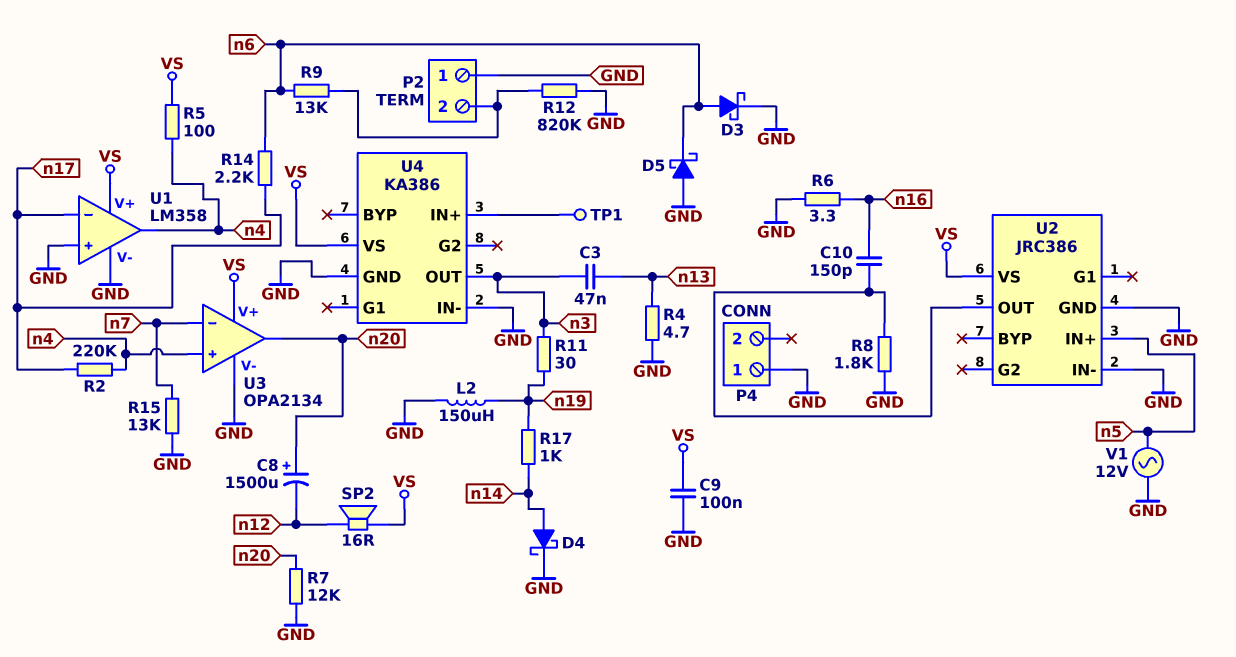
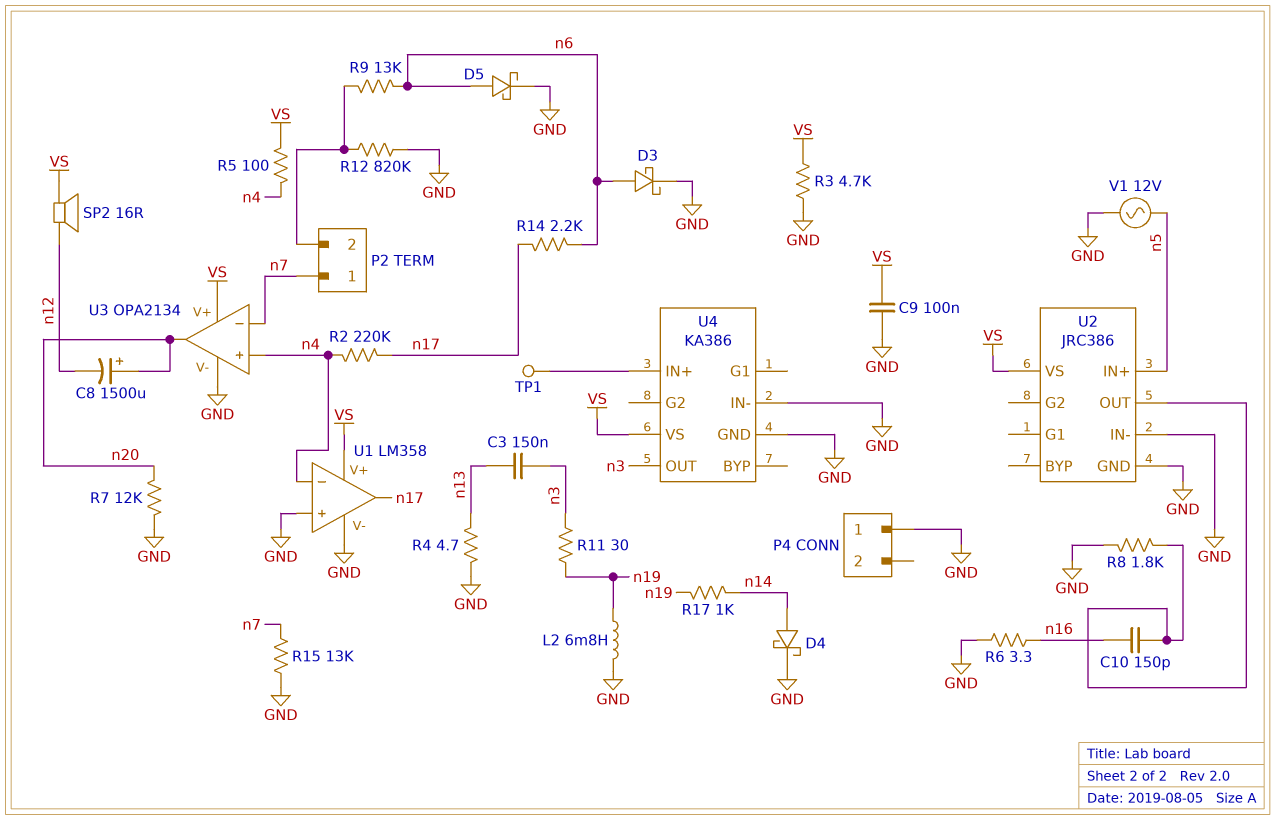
C3: 47nF (n3, n13) -> 150nF (n3, n13)
D5: schottky (A GND, K n6) -> schottky (A n6, K GND)
L2: 150uH (GND, n19) -> 6.8mH (GND, n19)
P2 pin 1: GND -> n7
R3: none -> 4.7k (GND, VS)
U1 pin in-: n17 -> n4
U1 pin out: n4 -> n17

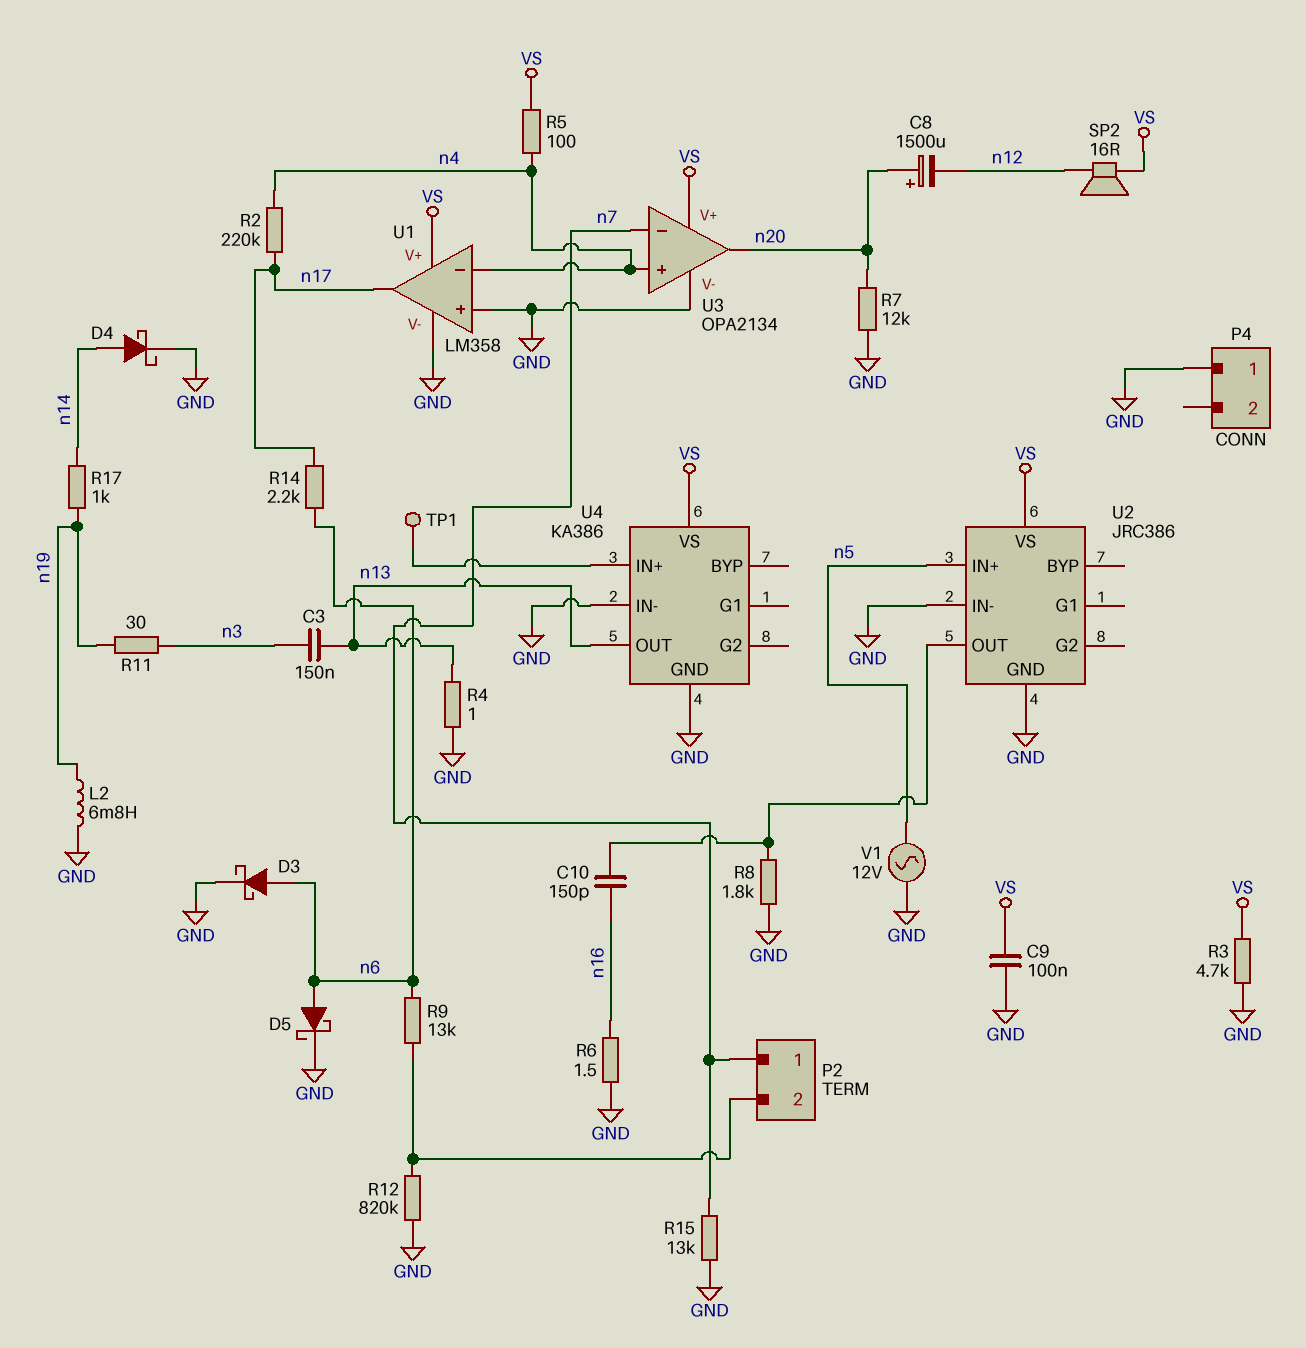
R4: 4.7 (GND, n13) -> 1 (GND, n13)
R6: 3.3 (GND, n16) -> 1.5 (GND, n16)
U4 pin OUT: n3 -> n13

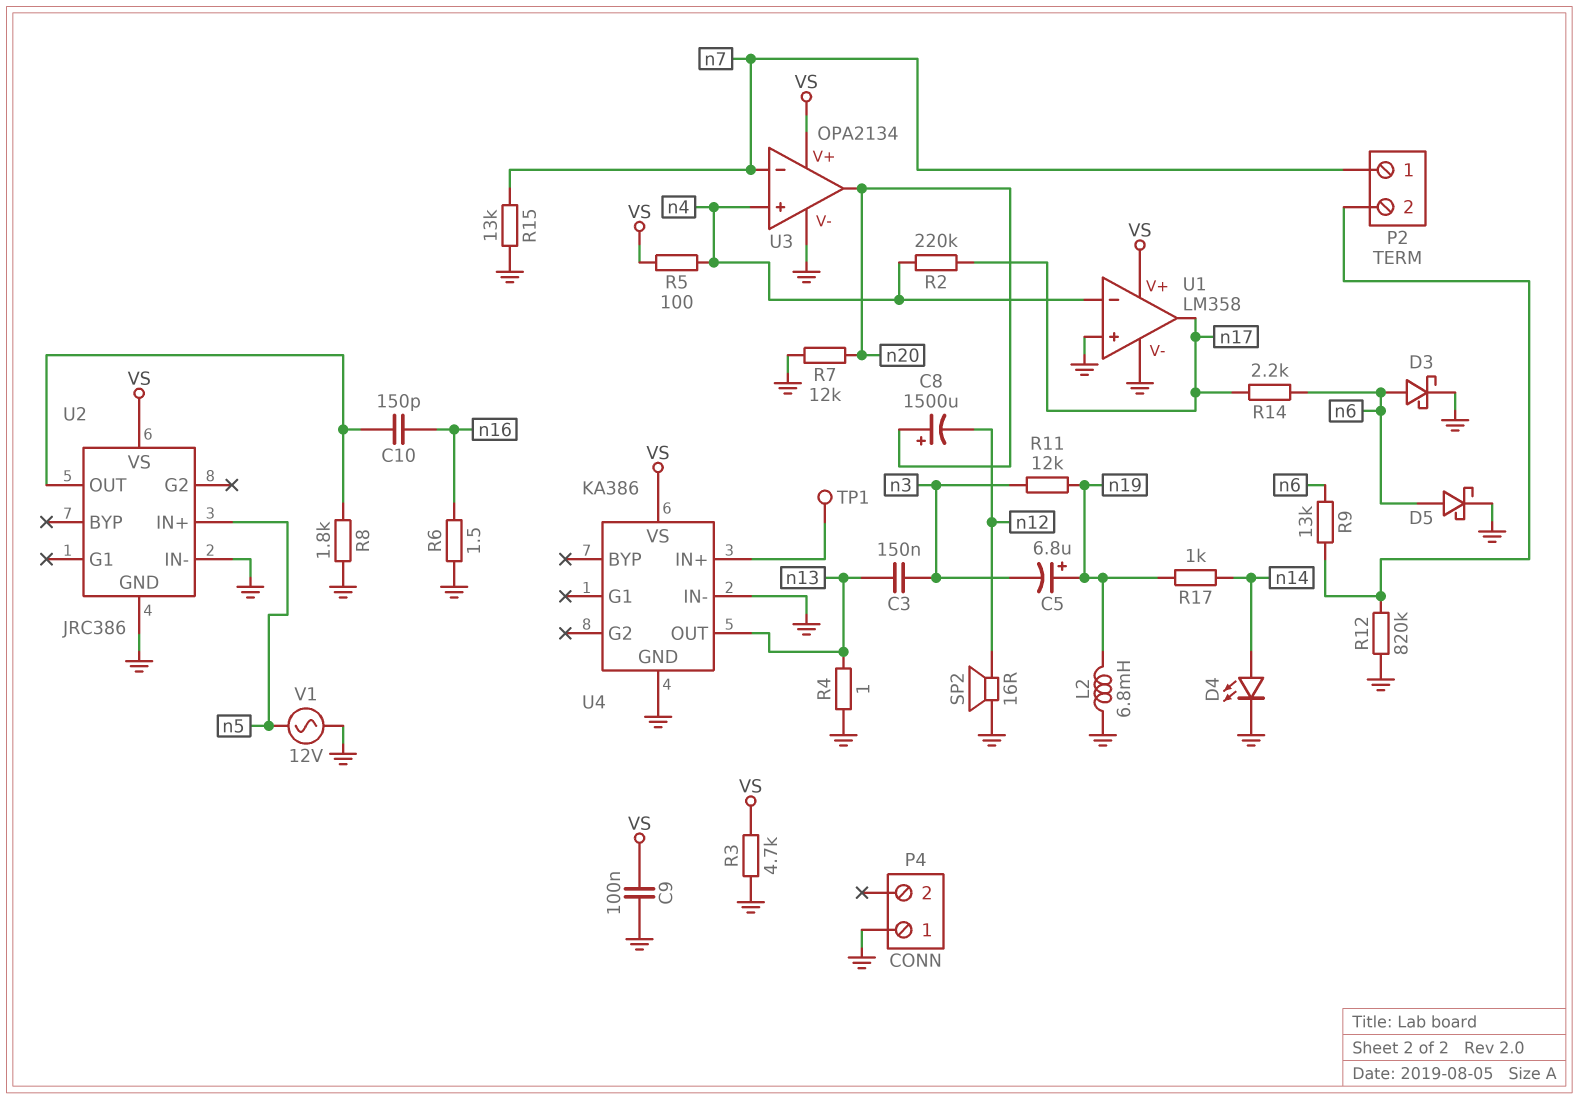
C5: none -> 6.8uF (plus n19, minus n3)
D4: schottky (A n14, K GND) -> LED (A n14, K GND)
R11: 30 (n3, n19) -> 12k (n3, n19)
SP2: speaker 16R (VS, n12) -> speaker 16R (GND, n12)

